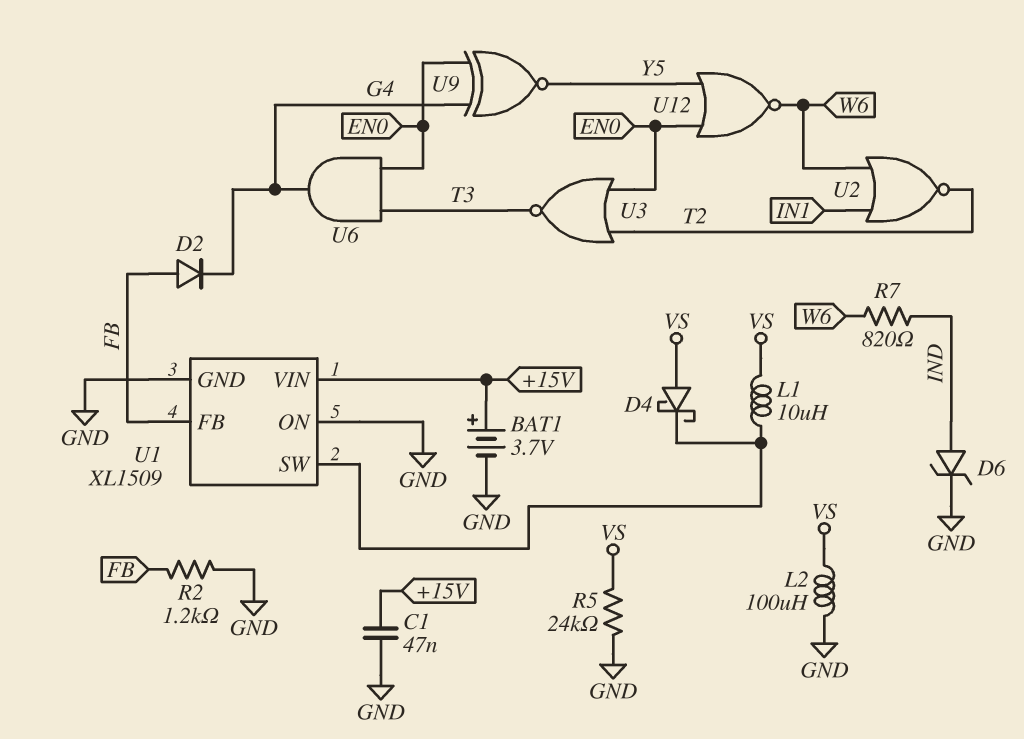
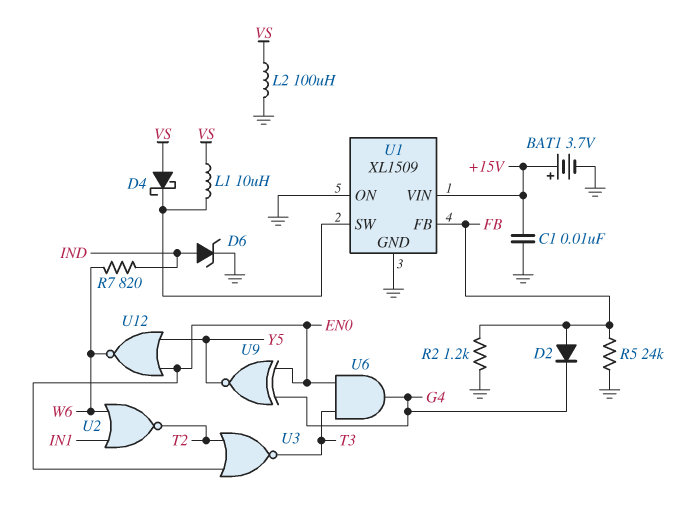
C1: 47nF (+15V, GND) -> 10nF (+15V, GND)
R5: 24k (GND, VS) -> 24k (FB, GND)

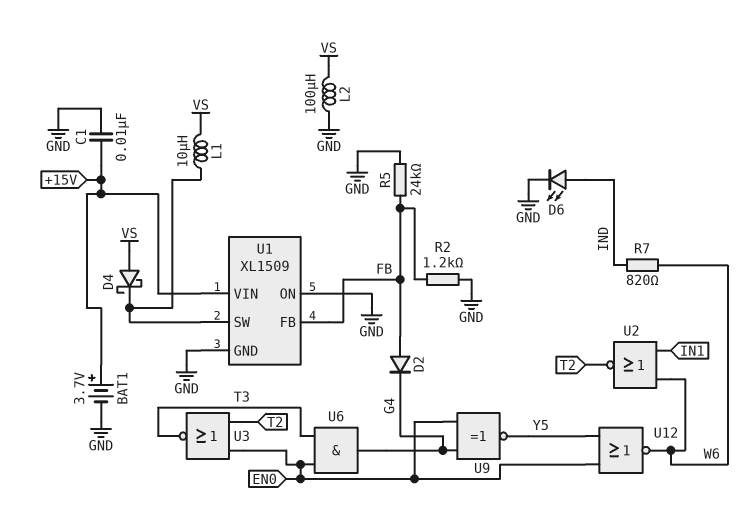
D6: zener (A IND, K GND) -> LED (A IND, K GND)

